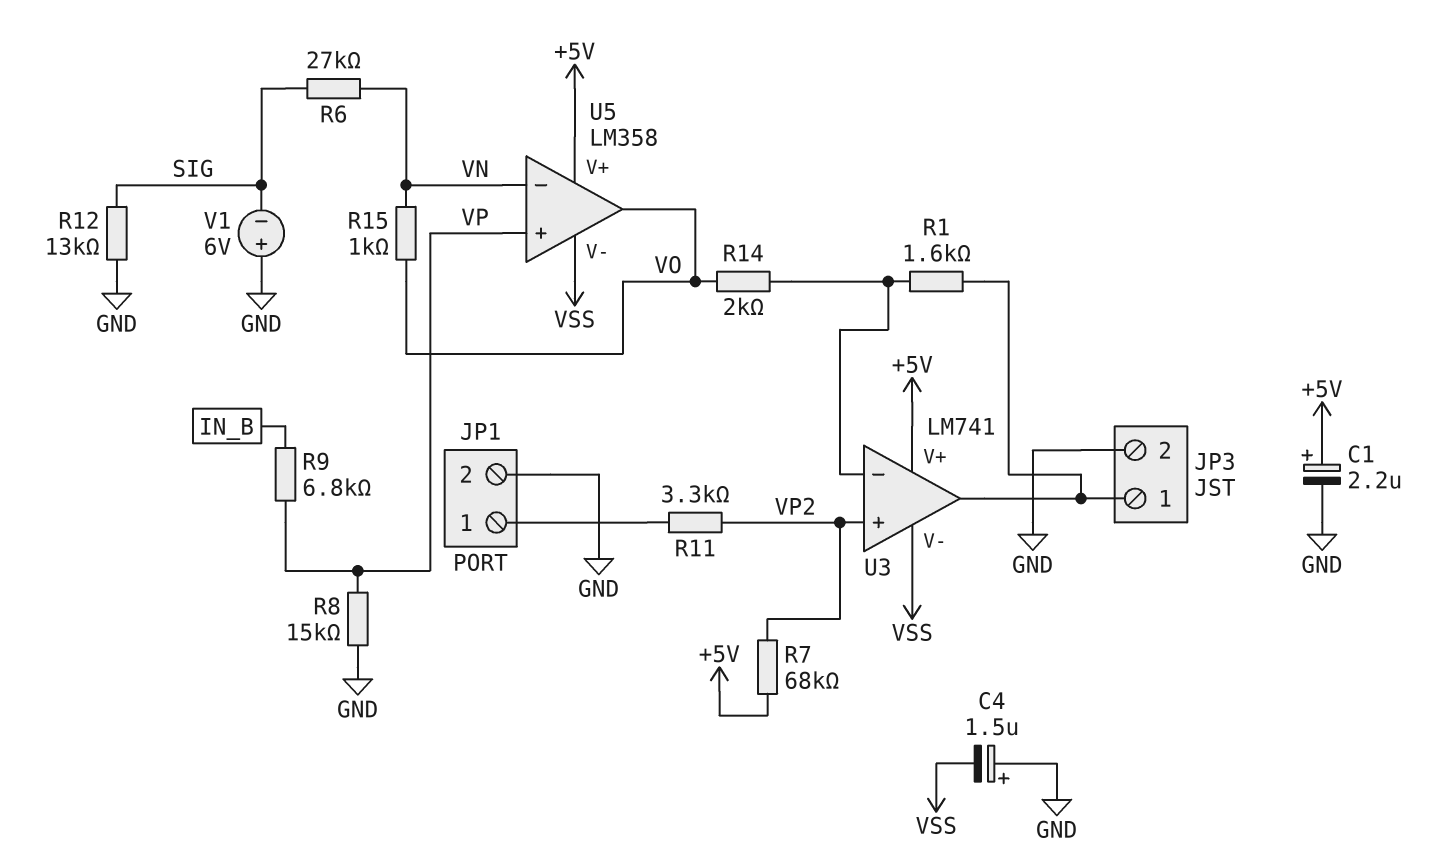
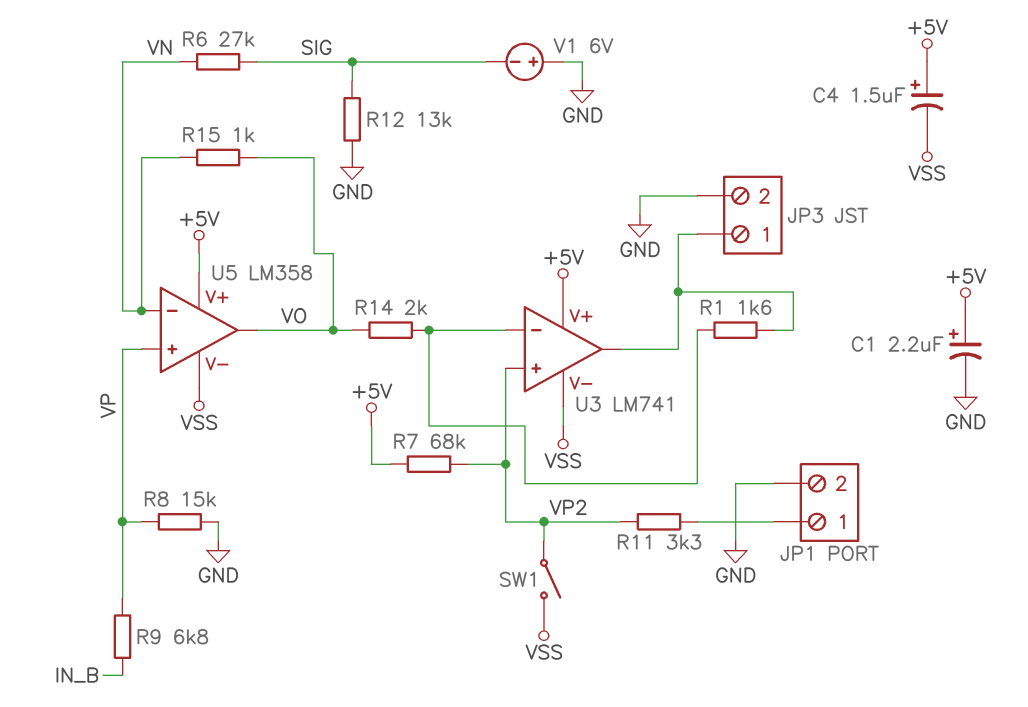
C4: 1.5uF (plus GND, minus VSS) -> 1.5uF (plus +5V, minus VSS)
SW1: none -> switch (VP2, VSS)

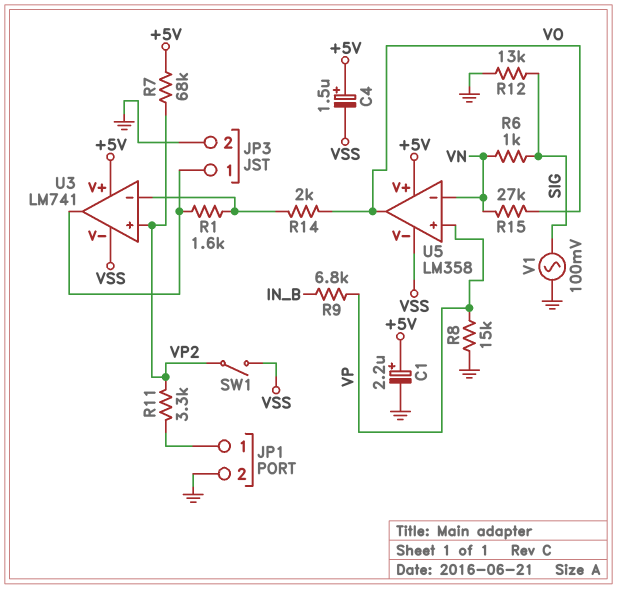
R6: 27k (SIG, VN) -> 1k (SIG, VN)
R15: 1k (VN, VO) -> 27k (VN, VO)
V1: 6V (plus GND, minus SIG) -> AC 100mV (GND, SIG)

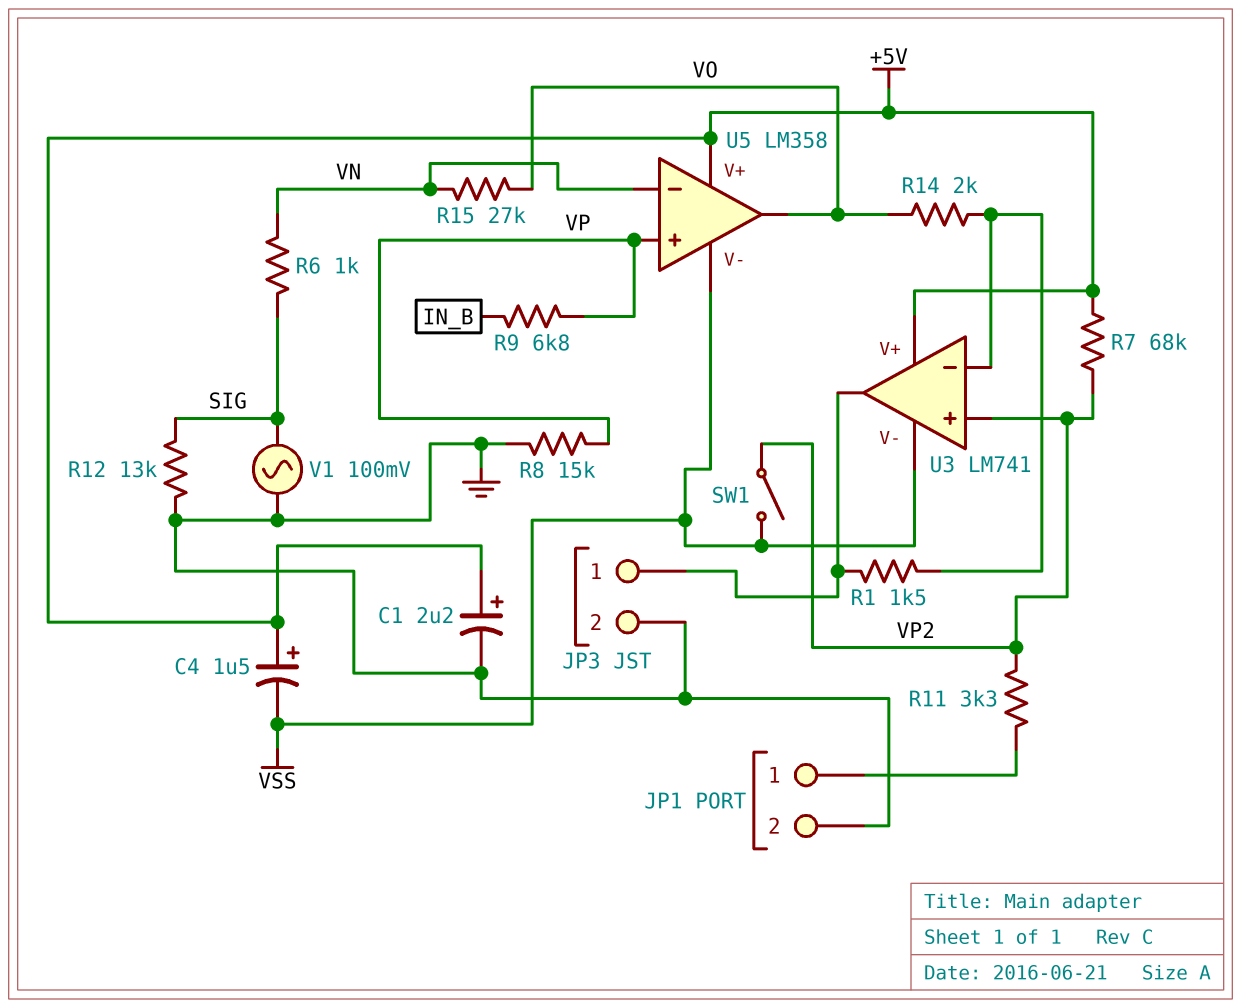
R1: 1.6k (JP3/1, U3/in-) -> 1.5k (JP3/1, U3/in-)

